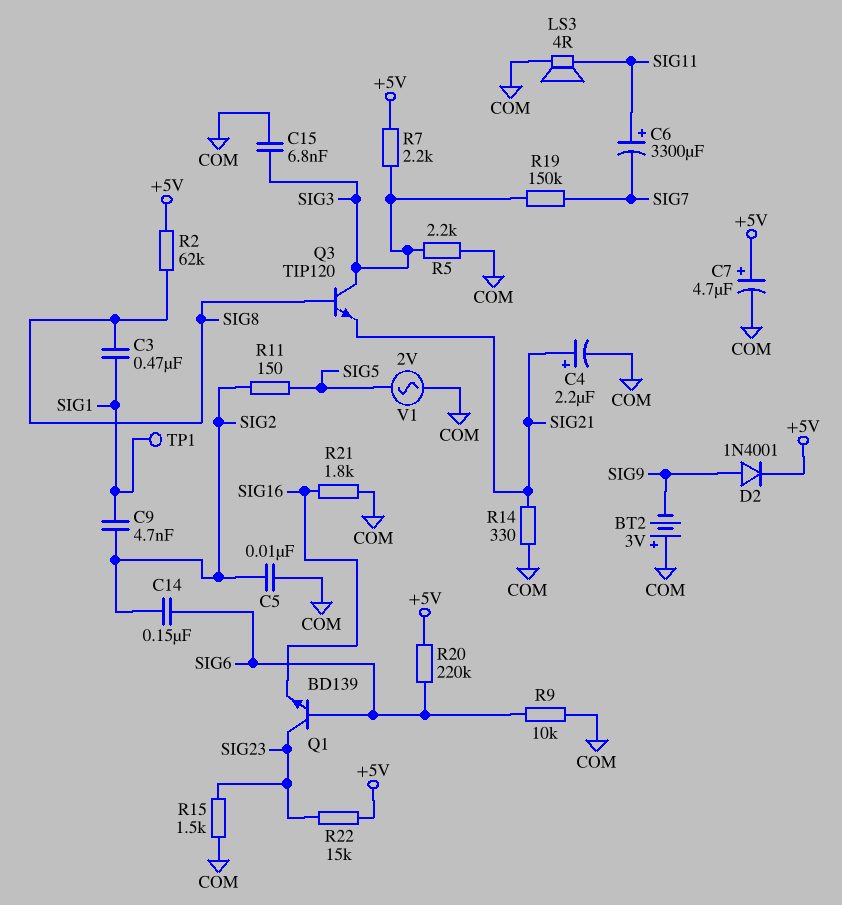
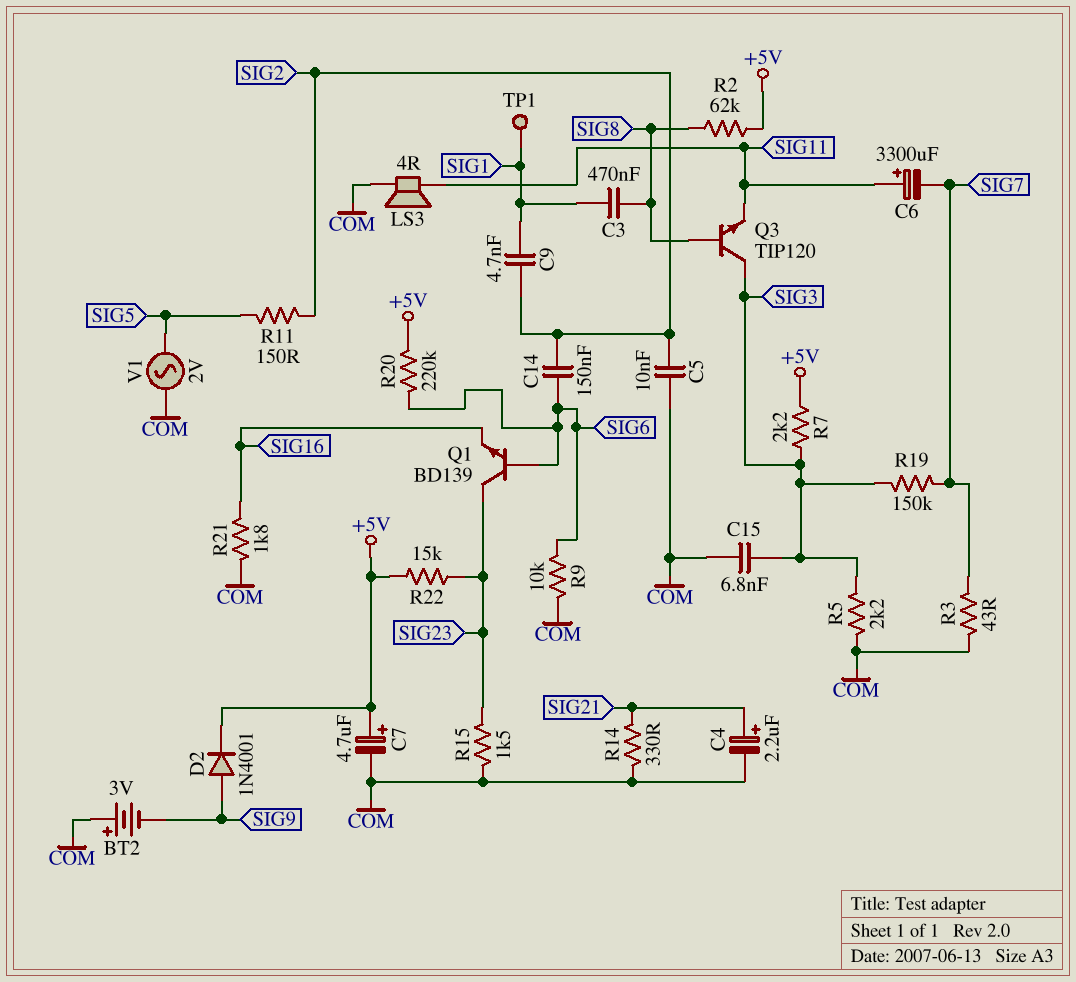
Q3: NPN TIP120 (B SIG8, C SIG3, E SIG21) -> NPN TIP120 (B SIG8, C SIG3, E SIG11)
R3: none -> 43 (COM, SIG7)

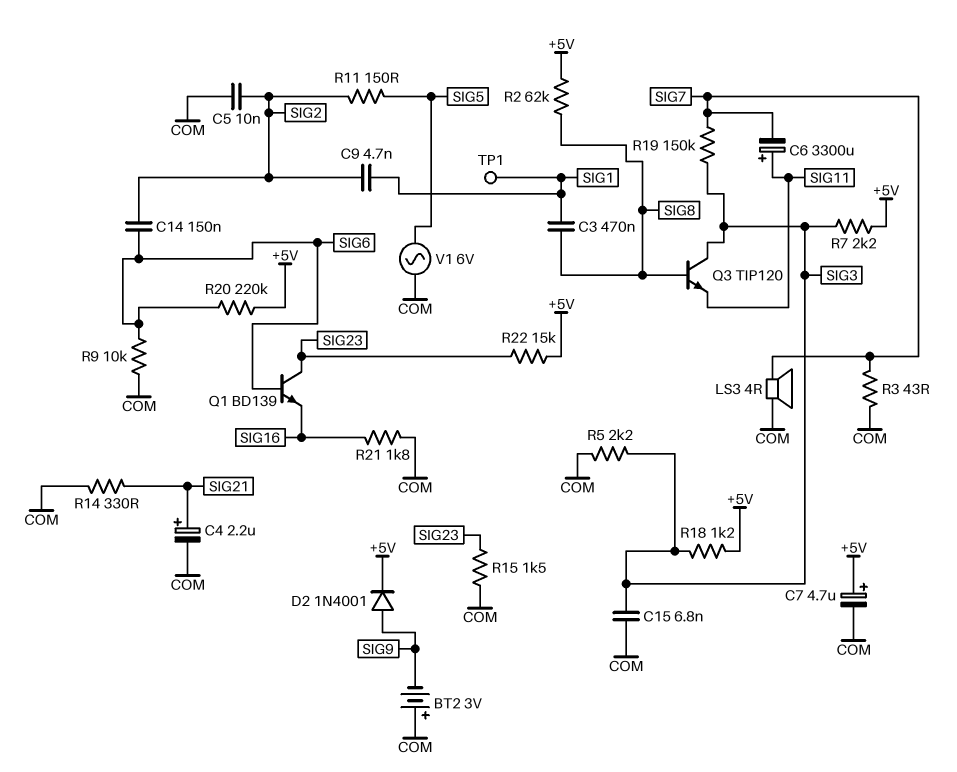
LS3: speaker 4R (COM, SIG11) -> speaker 4R (COM, SIG7)
R18: none -> 1.2k (+5V, SIG3)
V1: AC 2V (COM, SIG5) -> AC 6V (COM, SIG5)

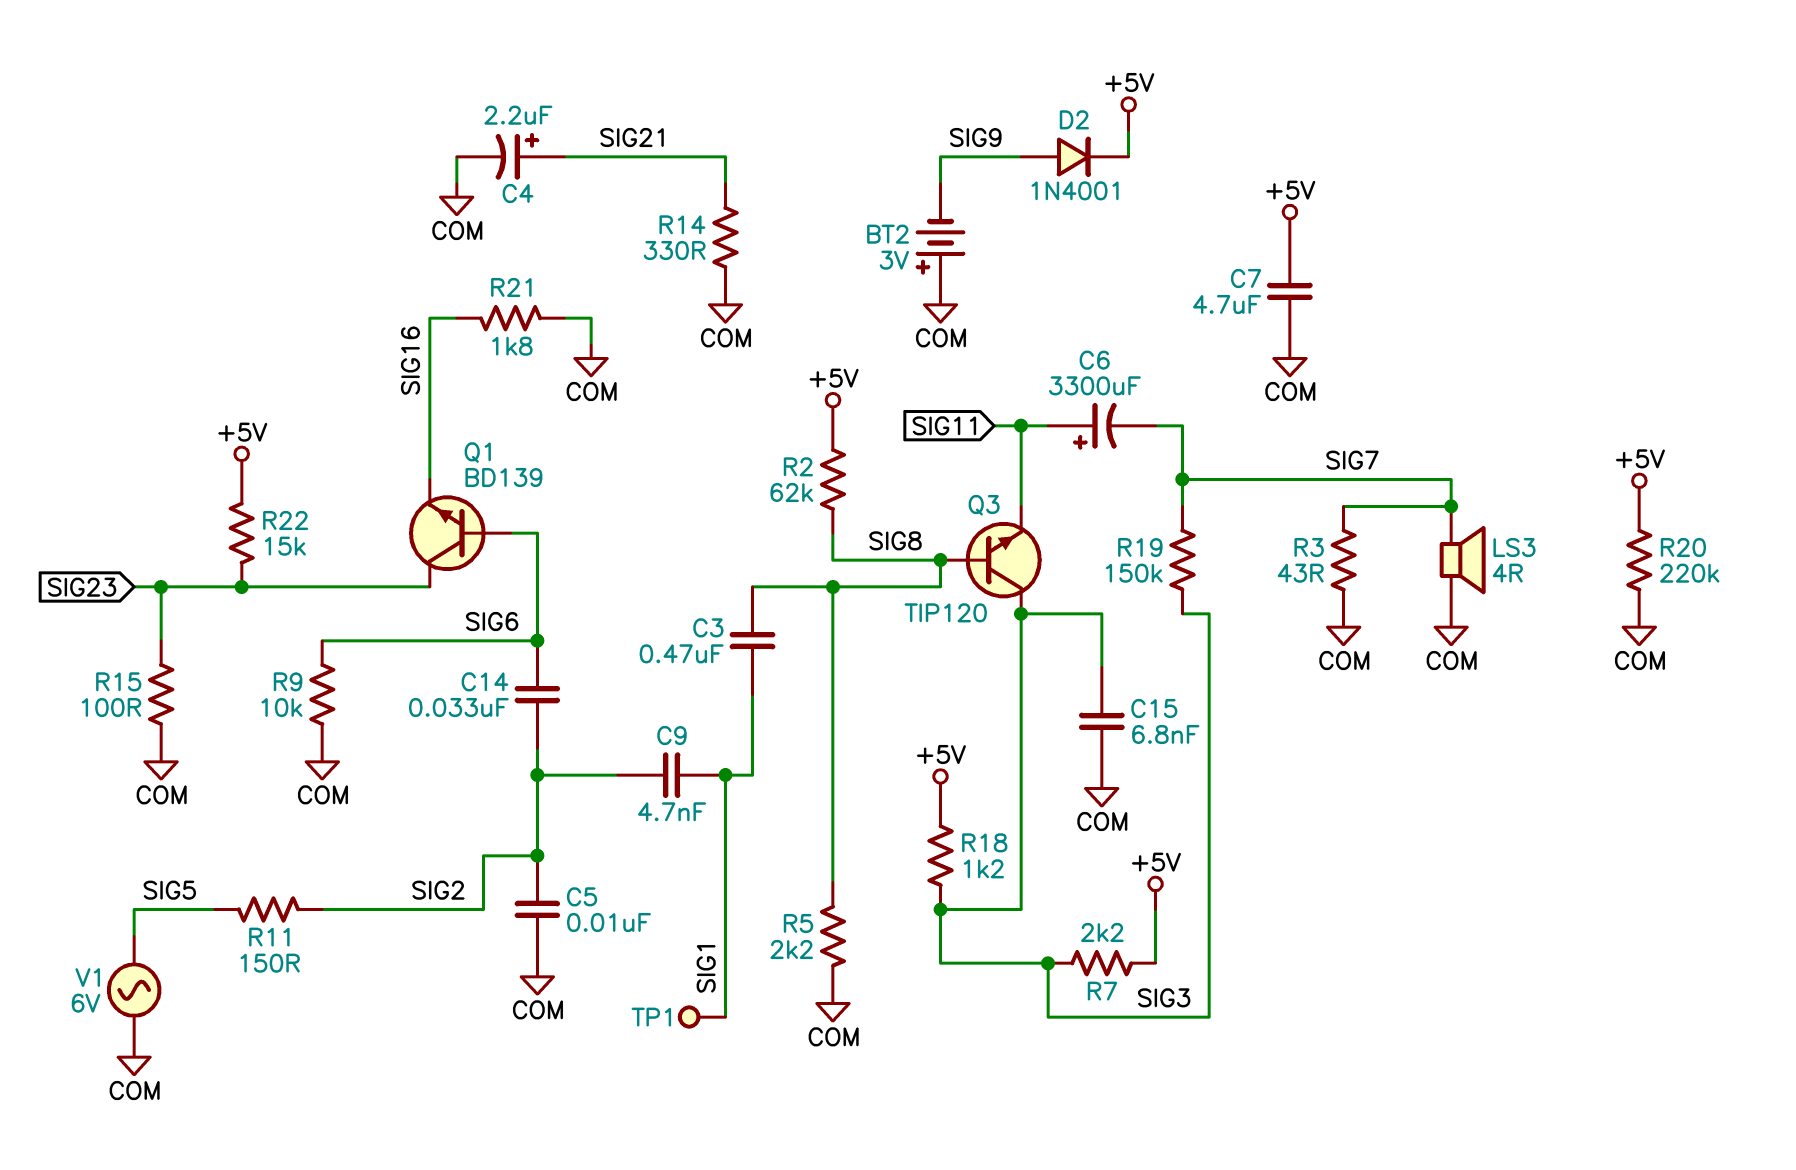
C7: 4.7uF (plus +5V, minus COM) -> 4.7uF (+5V, COM)
C14: 150nF (SIG2, SIG6) -> 33nF (SIG2, SIG6)
R5: 2.2k (COM, SIG3) -> 2.2k (COM, SIG8)
R15: 1.5k (COM, SIG23) -> 100 (COM, SIG23)
R20: 220k (+5V, SIG6) -> 220k (+5V, COM)

